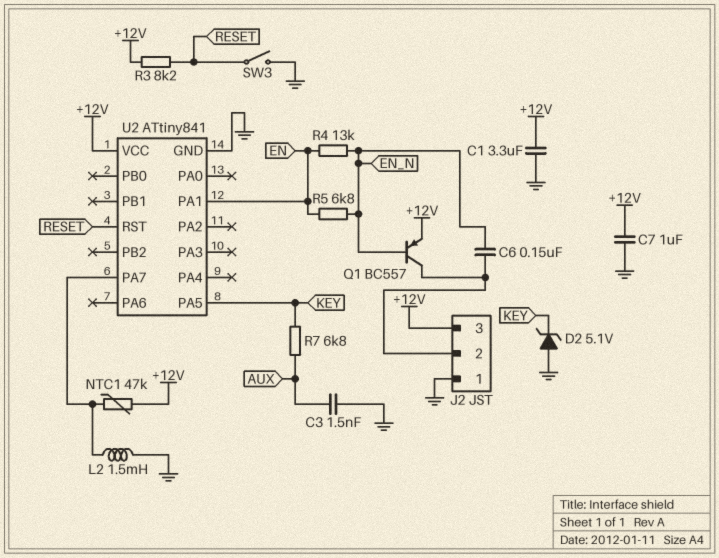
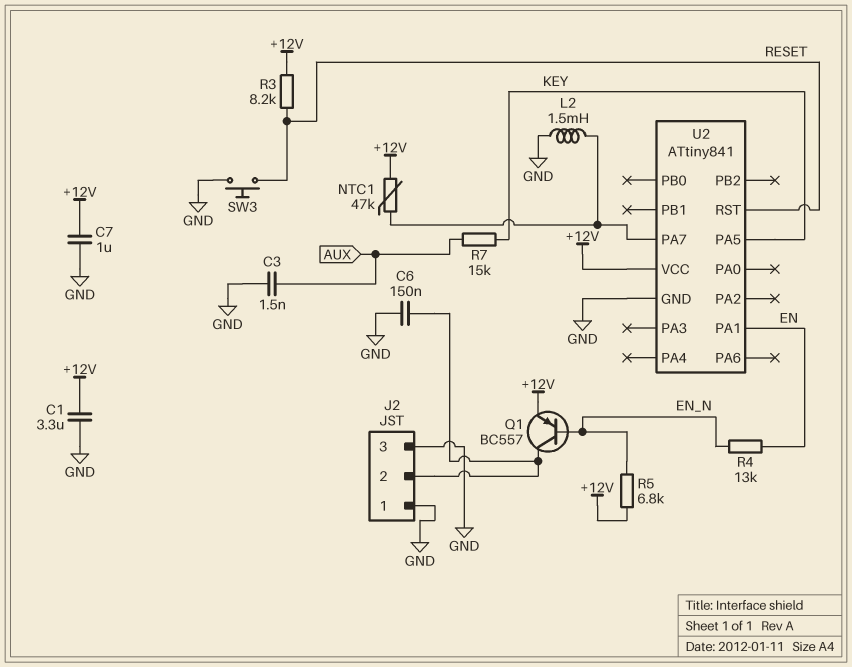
C6: 150nF (EN_N, J2/2) -> 150nF (GND, J2/2)
D2: zener 5.1V (A GND, K KEY) -> none
J2 pin 3: +12V -> GND
R5: 6.8k (EN, EN_N) -> 6.8k (+12V, EN_N)
R7: 6.8k (AUX, KEY) -> 15k (AUX, KEY)
SW3: switch (GND, RESET) -> button (GND, RESET)

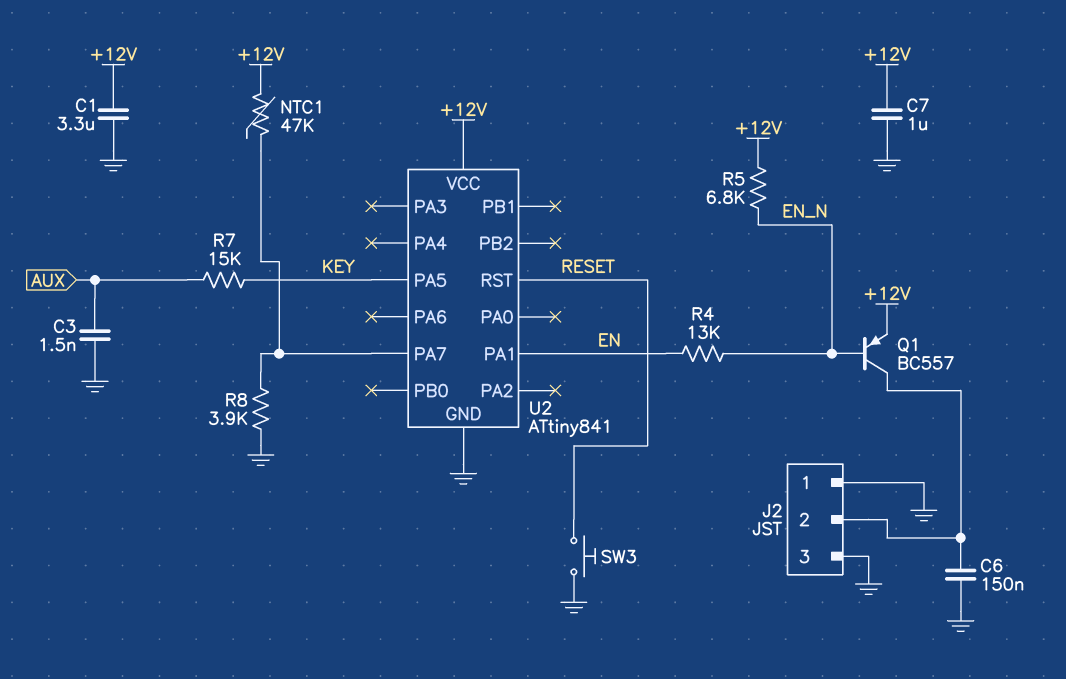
L2: 1.5mH (GND, U2/PA7) -> none
R3: 8.2k (+12V, RESET) -> none
R8: none -> 3.9k (GND, U2/PA7)

